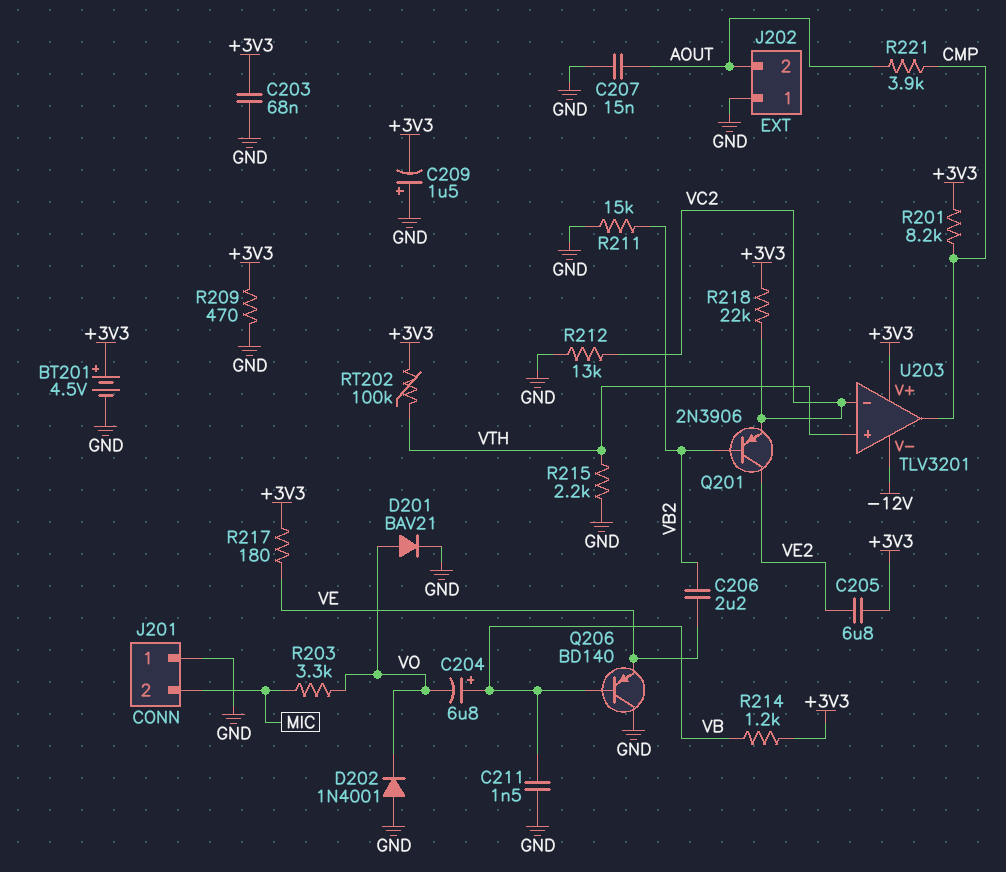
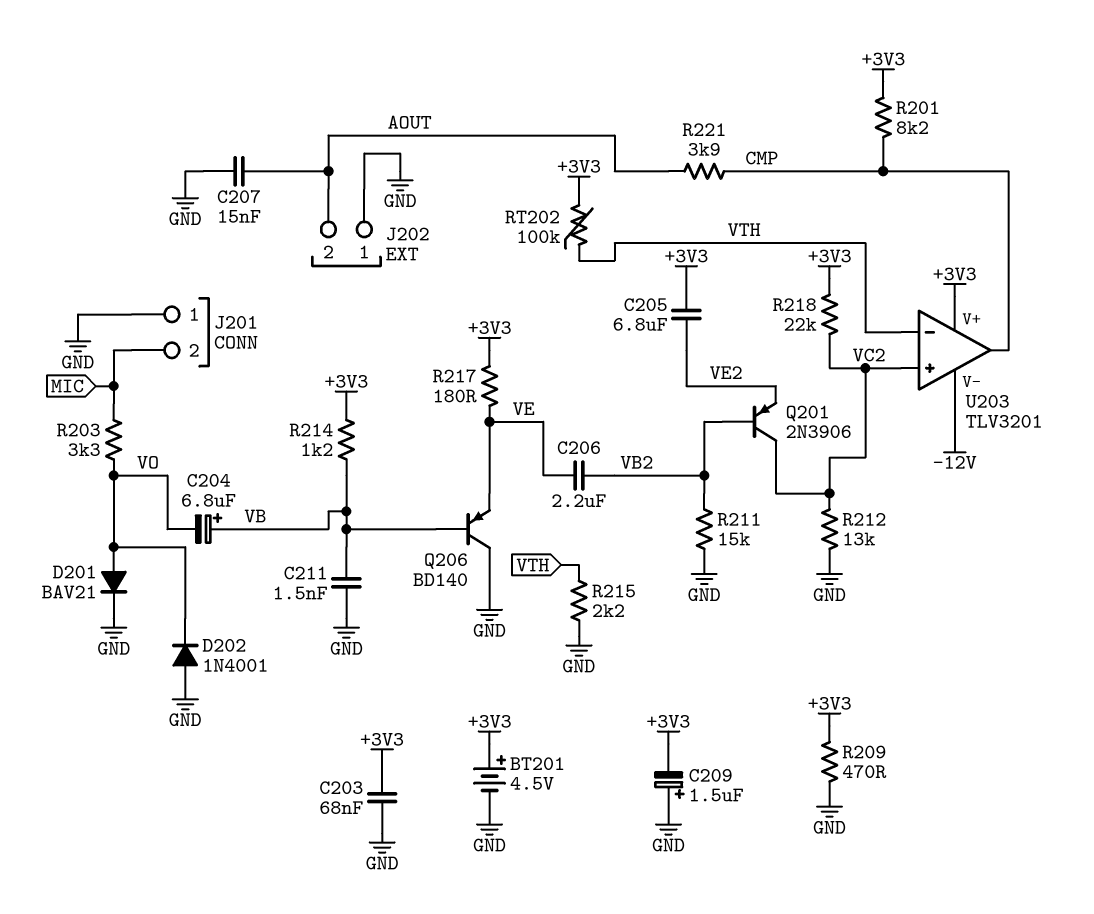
Q201: PNP 2N3906 (B VB2, C VE2, E VC2) -> PNP 2N3906 (B VB2, C VC2, E VE2)
U203 pin in+: VTH -> VC2
U203 pin in-: VC2 -> VTH

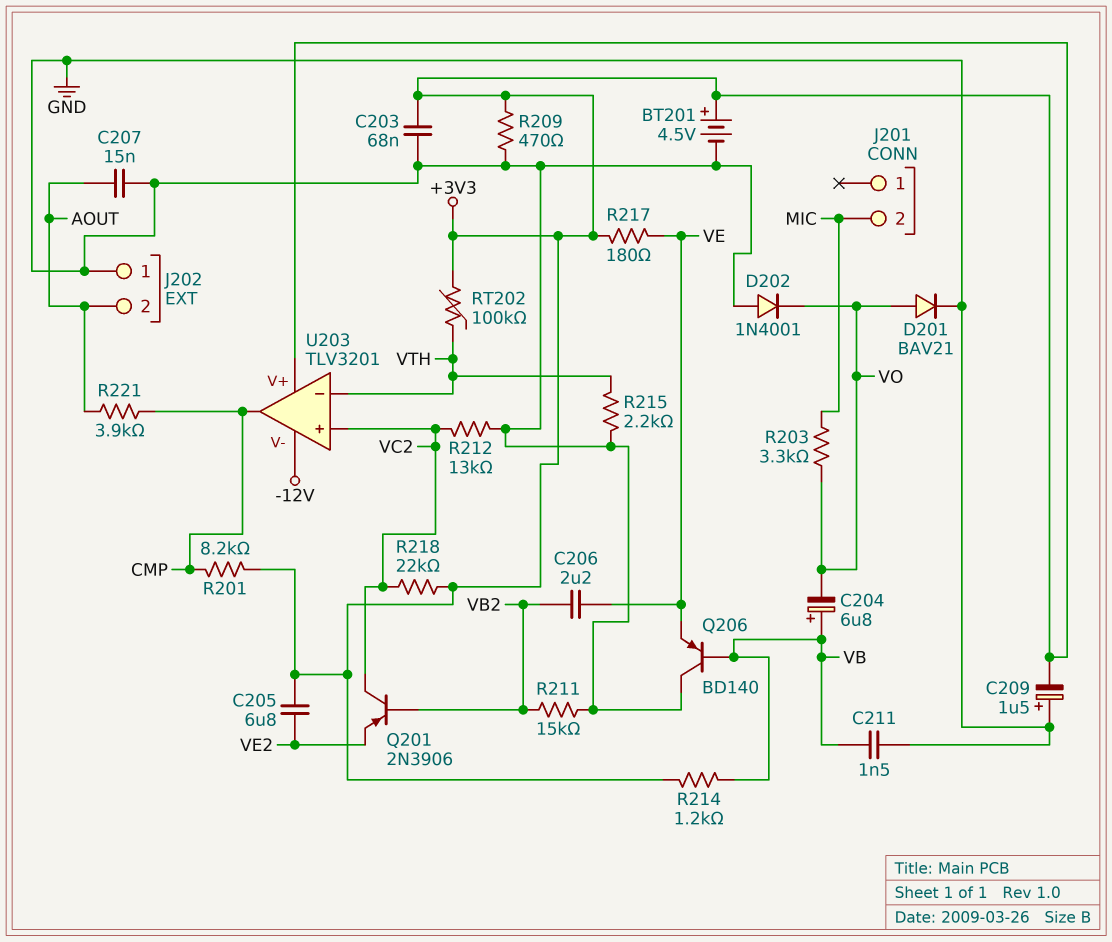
J201 pin 1: GND -> none

